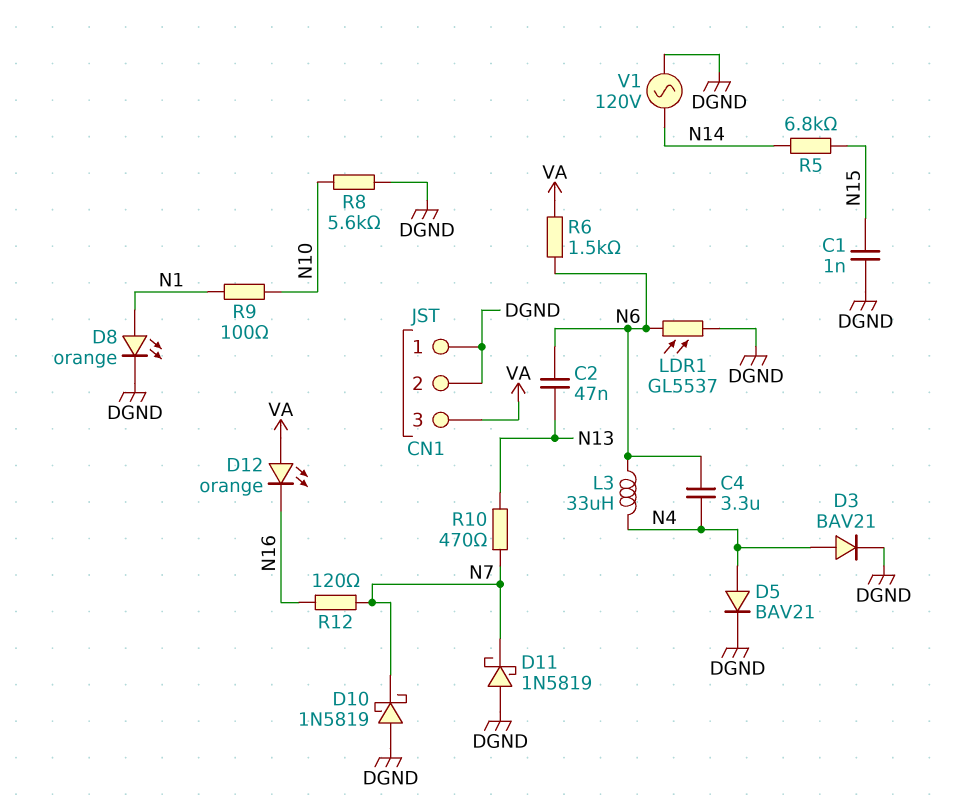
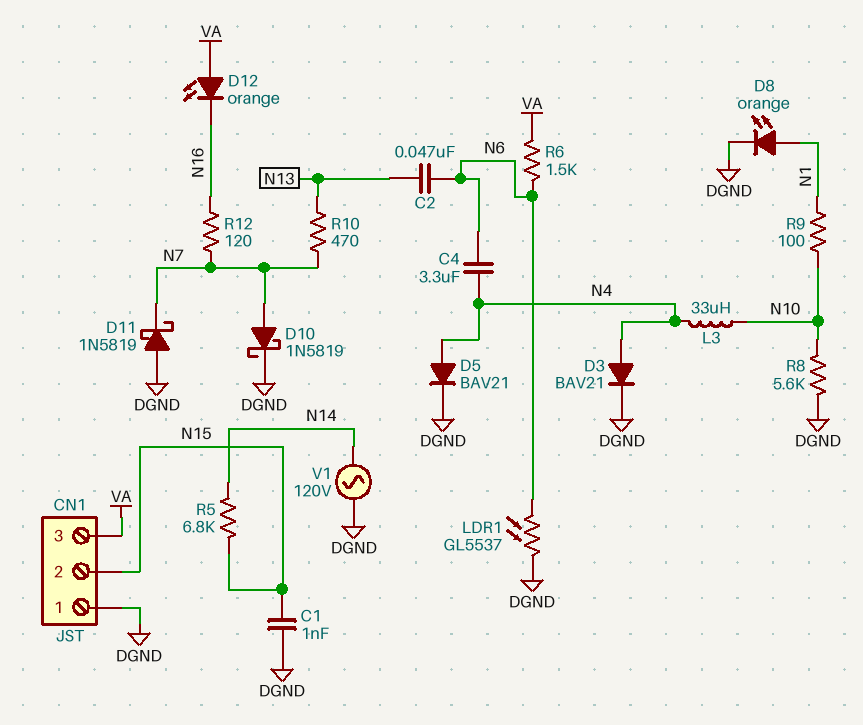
CN1 pin 2: DGND -> N15
D10: schottky 1N5819 (A DGND, K N7) -> schottky 1N5819 (A N7, K DGND)
L3: 33uH (N4, N6) -> 33uH (N4, N10)

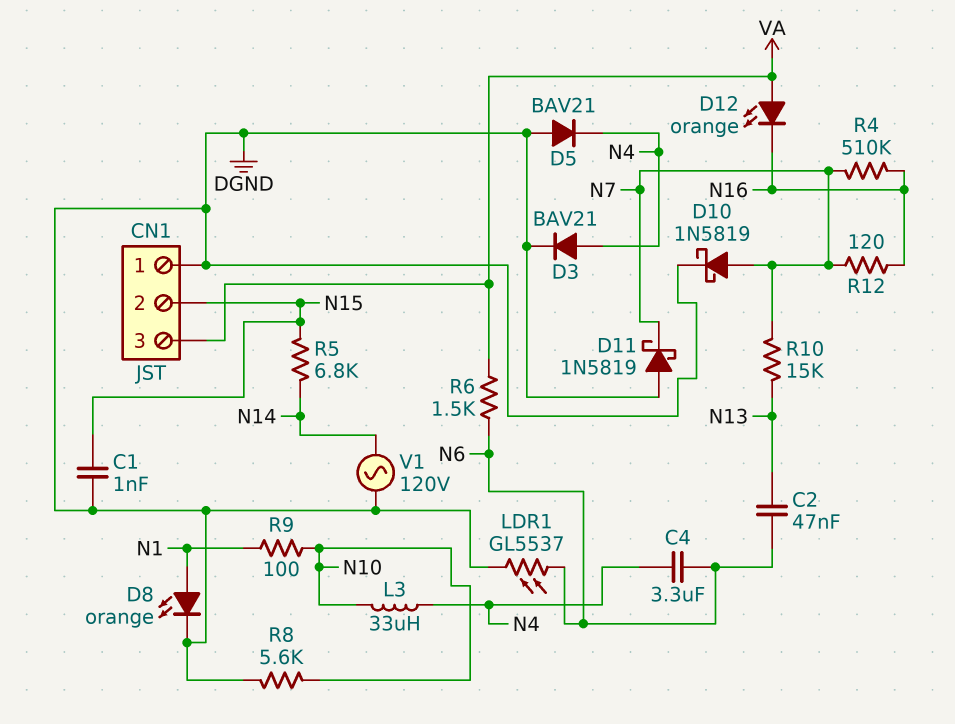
D5: diode BAV21 (A N4, K DGND) -> diode BAV21 (A DGND, K N4)
R4: none -> 510k (N7, N16)
R10: 470 (N7, N13) -> 15k (N7, N13)

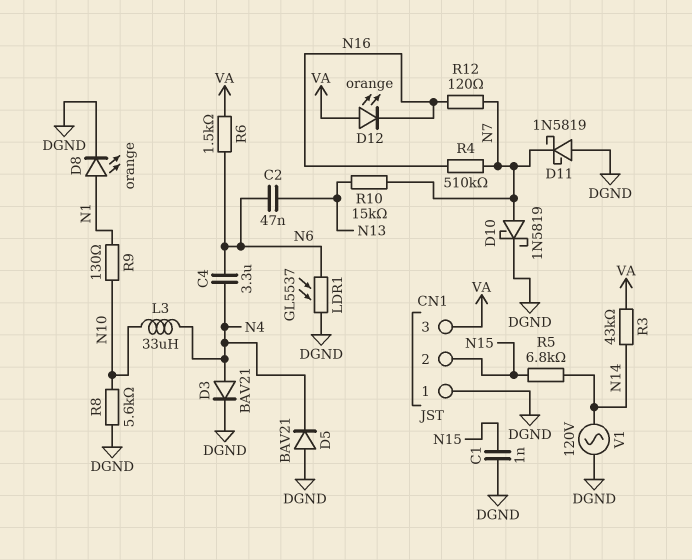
R3: none -> 43k (N14, VA)
R9: 100 (N1, N10) -> 130 (N1, N10)

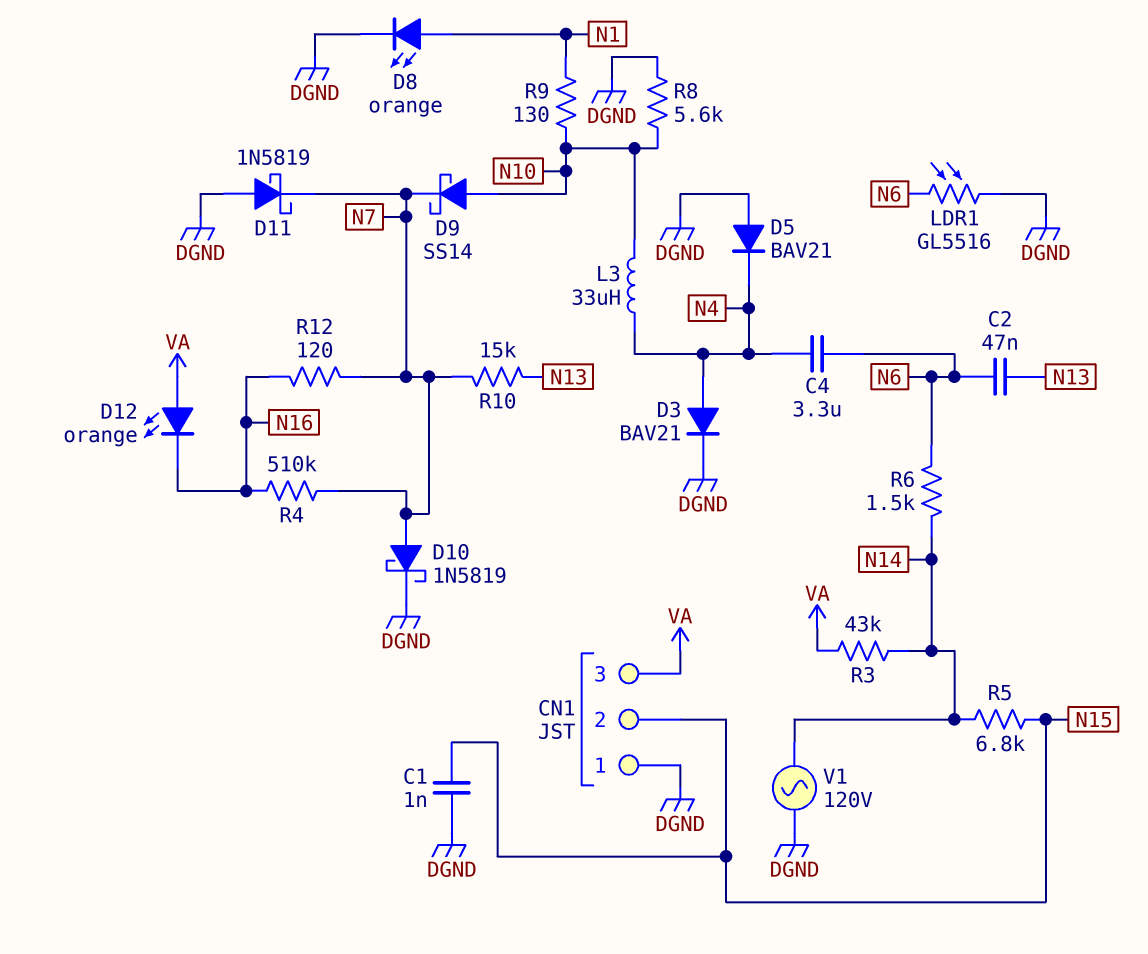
D9: none -> schottky SS14 (A N10, K N7)
LDR1: GL5537 (DGND, N6) -> GL5516 (DGND, N6)
R6: 1.5k (N6, VA) -> 1.5k (N6, N14)

